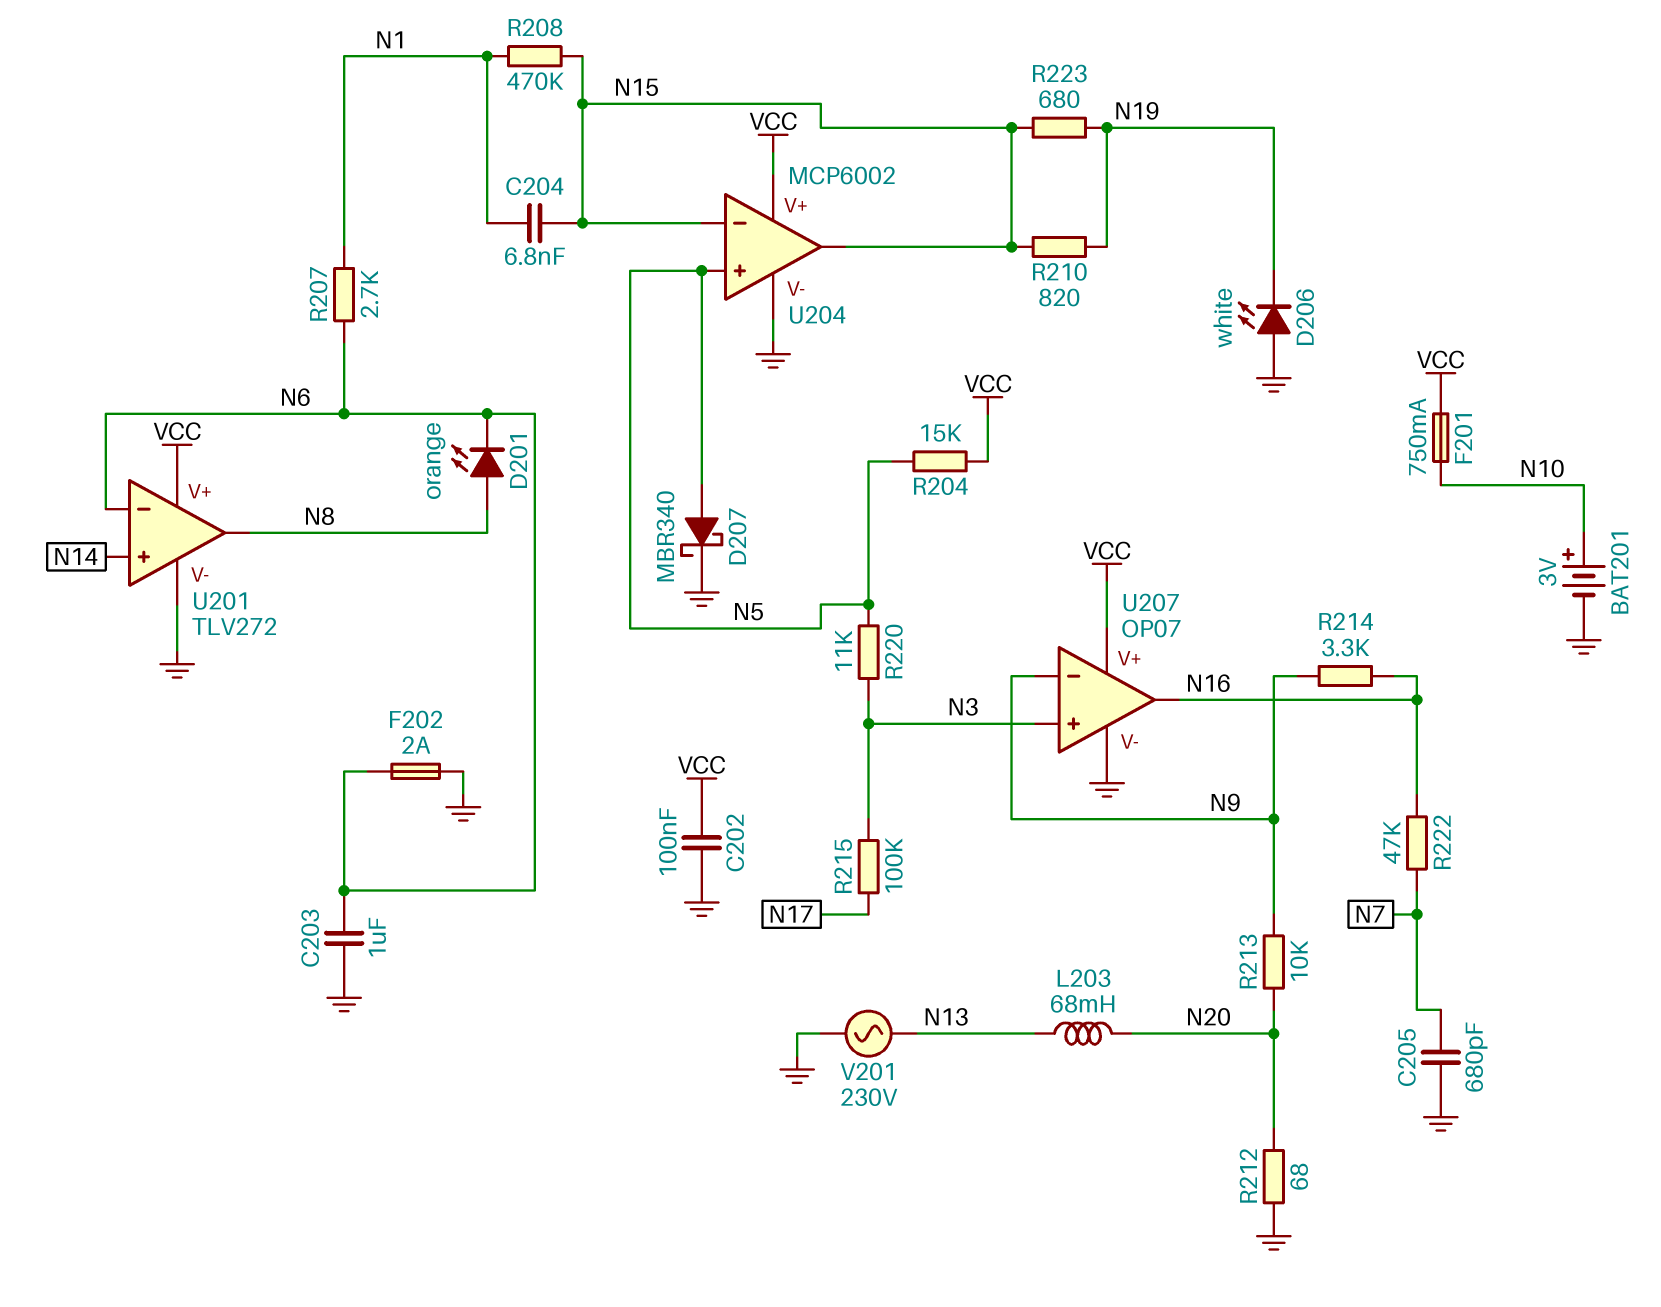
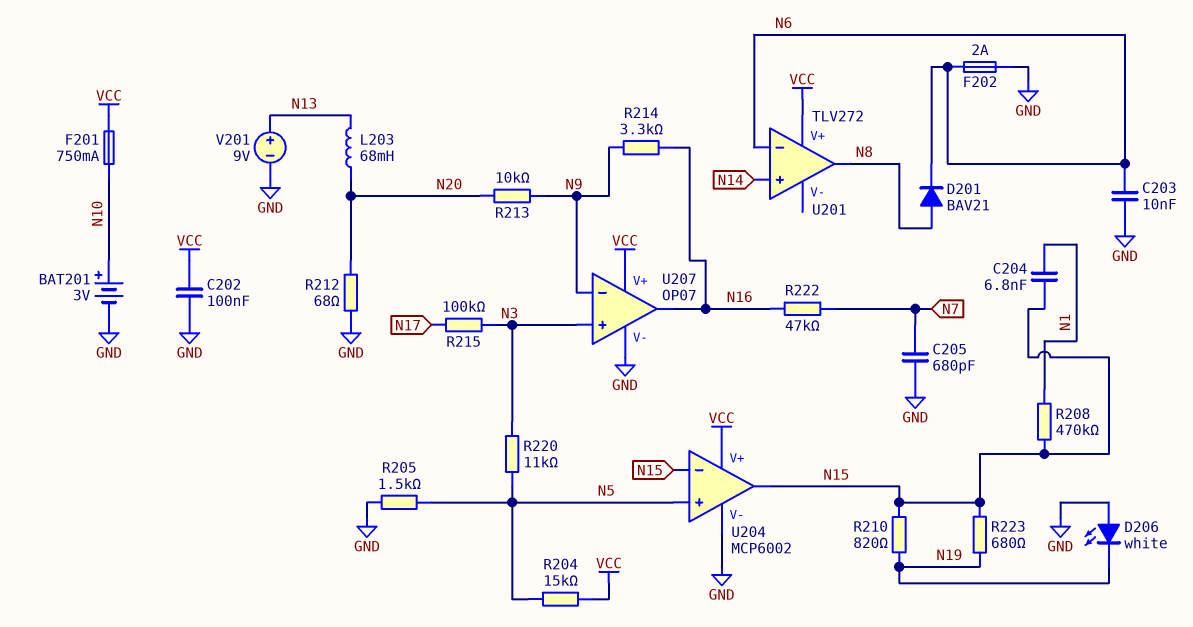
C203: 1uF (GND, N6) -> 10nF (GND, N6)
D201: LED orange (A N8, K N6) -> diode BAV21 (A N8, K N6)
D207: schottky MBR340 (A N5, K GND) -> none
R205: none -> 1.5k (GND, N5)
R207: 2.7k (N1, N6) -> none
U201 pin V-: GND -> none
V201: AC 230V (GND, N13) -> 9V (plus N13, minus GND)

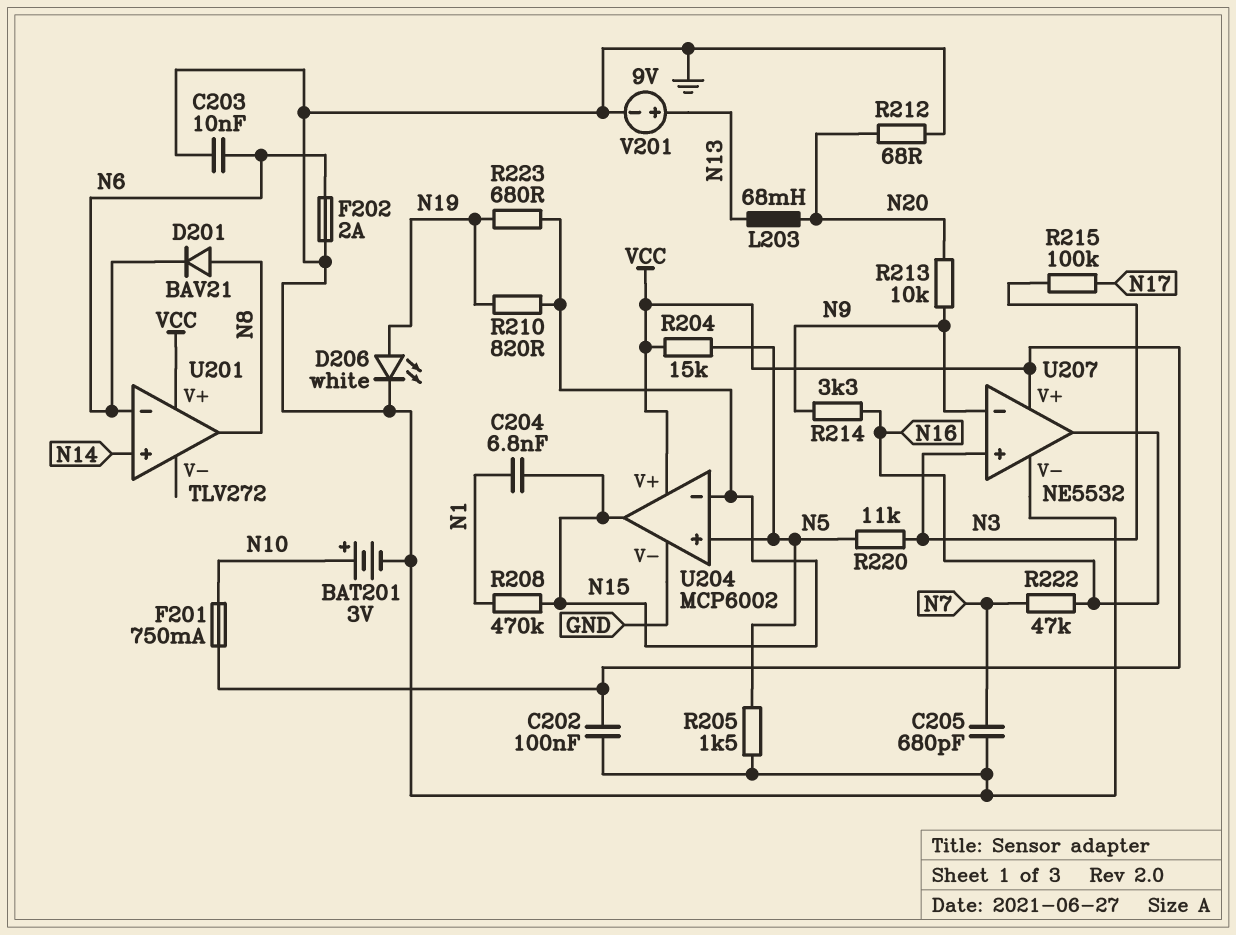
D206: LED white (A GND, K N19) -> LED white (A N19, K GND)
U207: OP07 -> NE5532

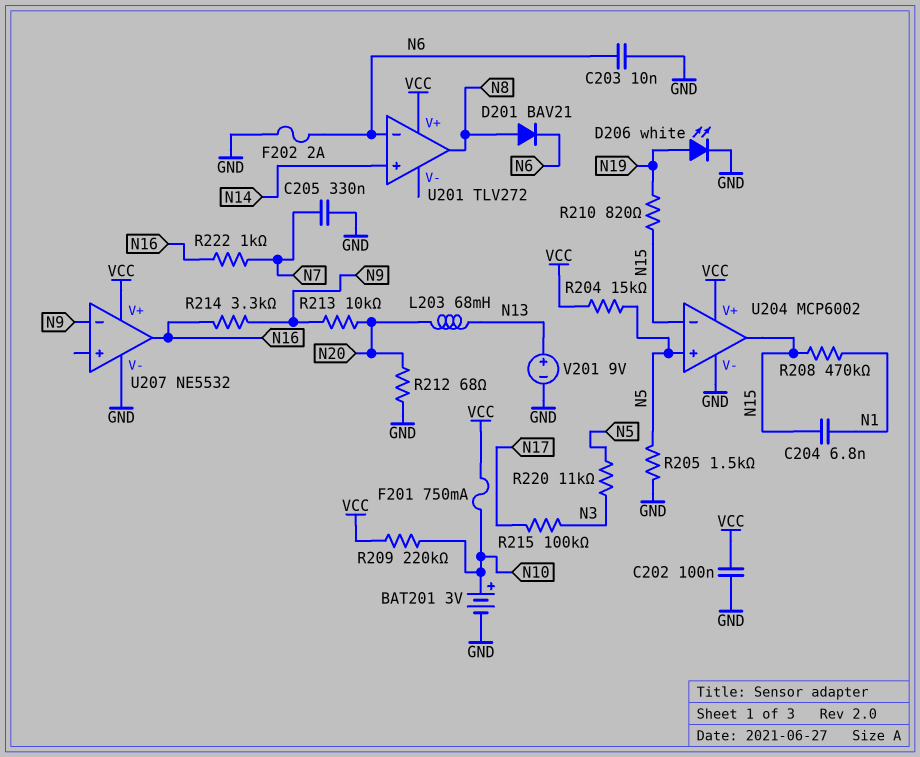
C205: 680pF (GND, N7) -> 330nF (GND, N7)
R209: none -> 220k (N10, VCC)
R222: 47k (N7, N16) -> 1k (N7, N16)
R223: 680 (N15, N19) -> none
U207 pin in+: N3 -> none

